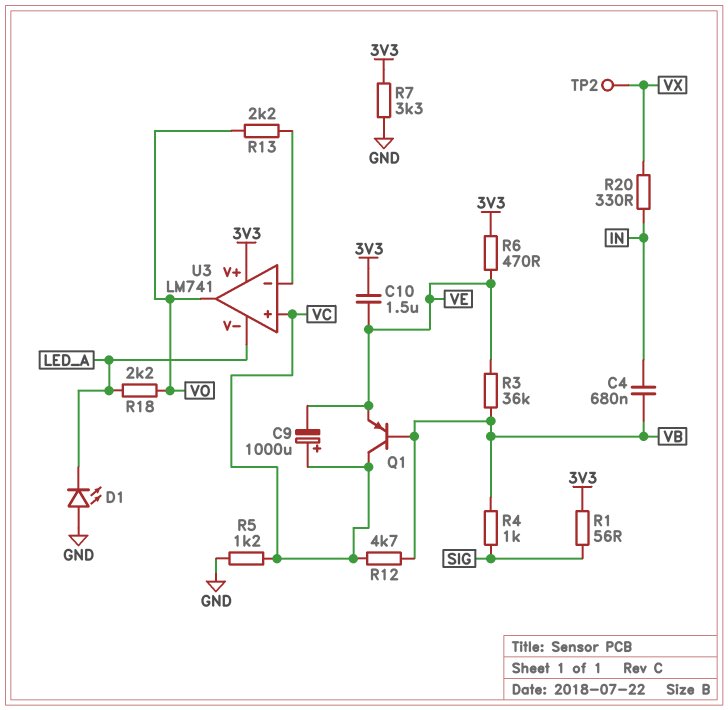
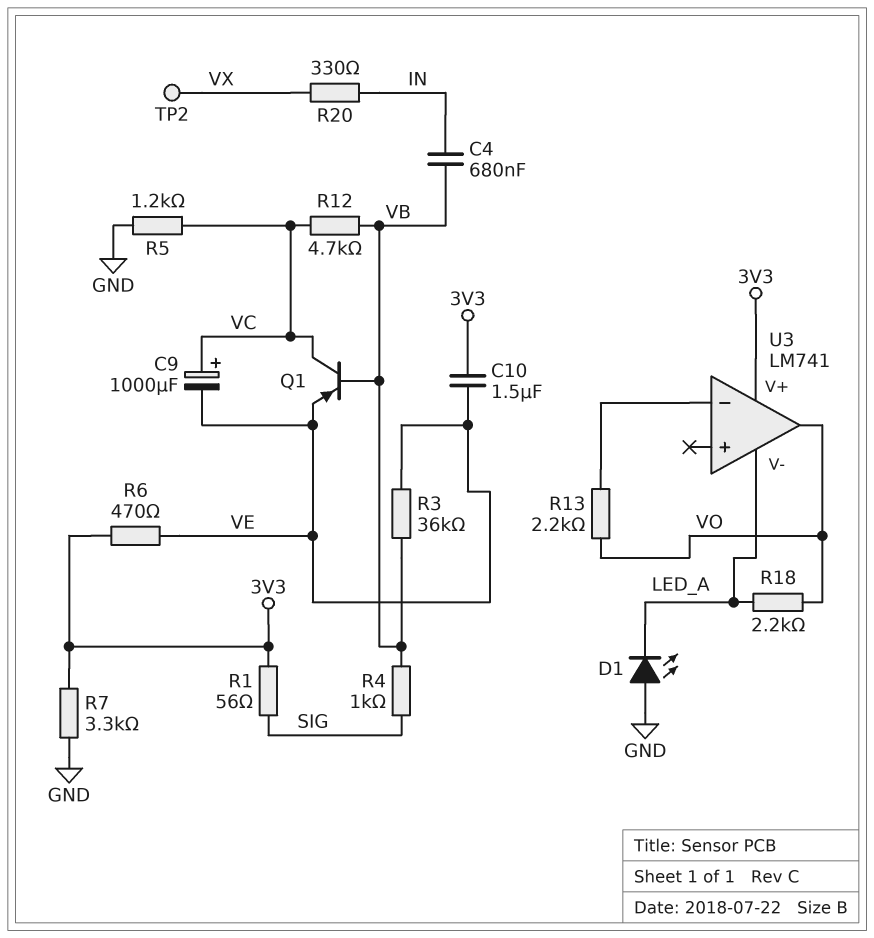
U3 pin in+: VC -> none

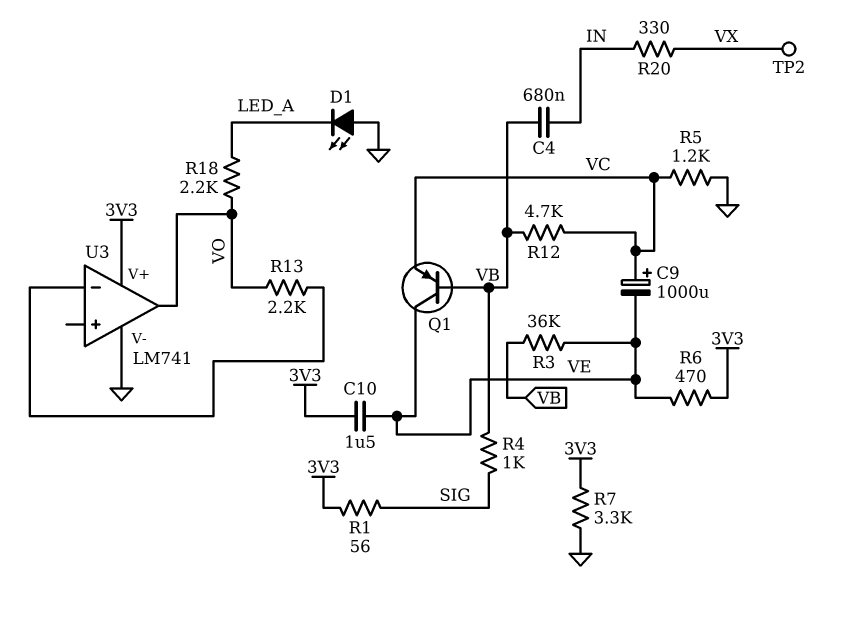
Q1: PNP (B VB, C VC, E VE) -> PNP (B VB, C VE, E VC)
U3 pin V-: LED_A -> GND

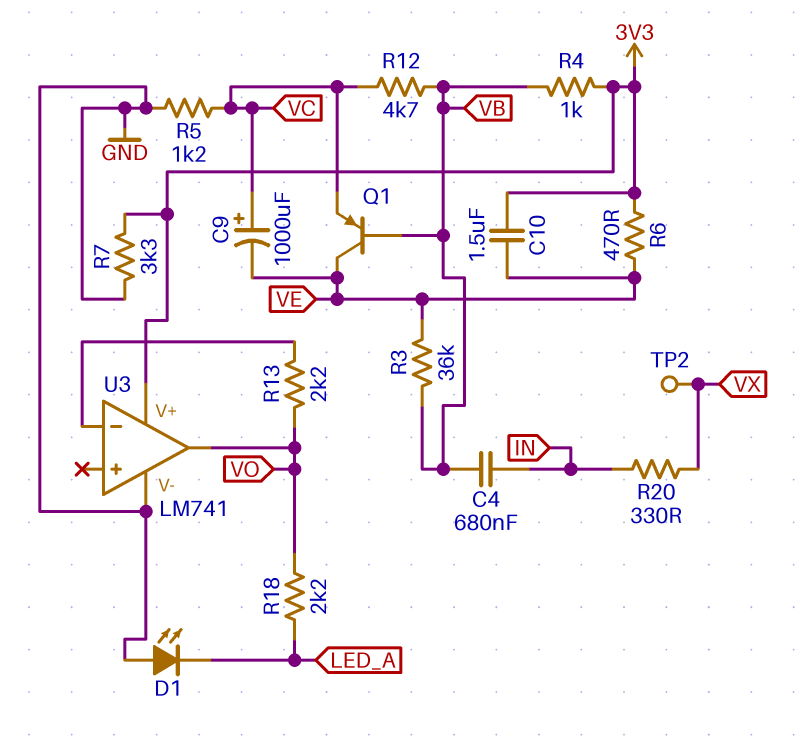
R1: 56 (3V3, SIG) -> none
R4: 1k (SIG, VB) -> 1k (3V3, VB)

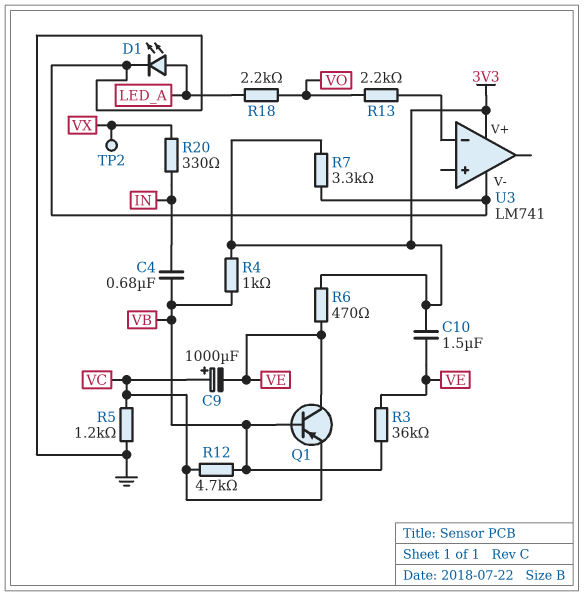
D1: LED (A GND, K LED_A) -> LED (A LED_A, K GND)
U3 pin out: VO -> none

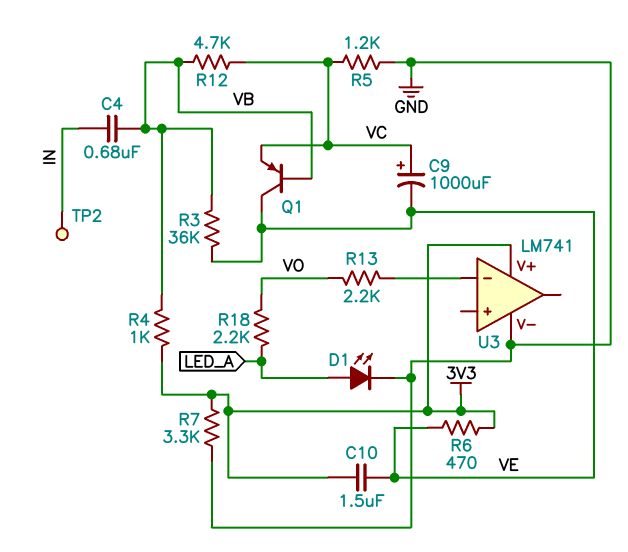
R20: 330 (IN, VX) -> none
TP2: test point (VX) -> test point (IN)

